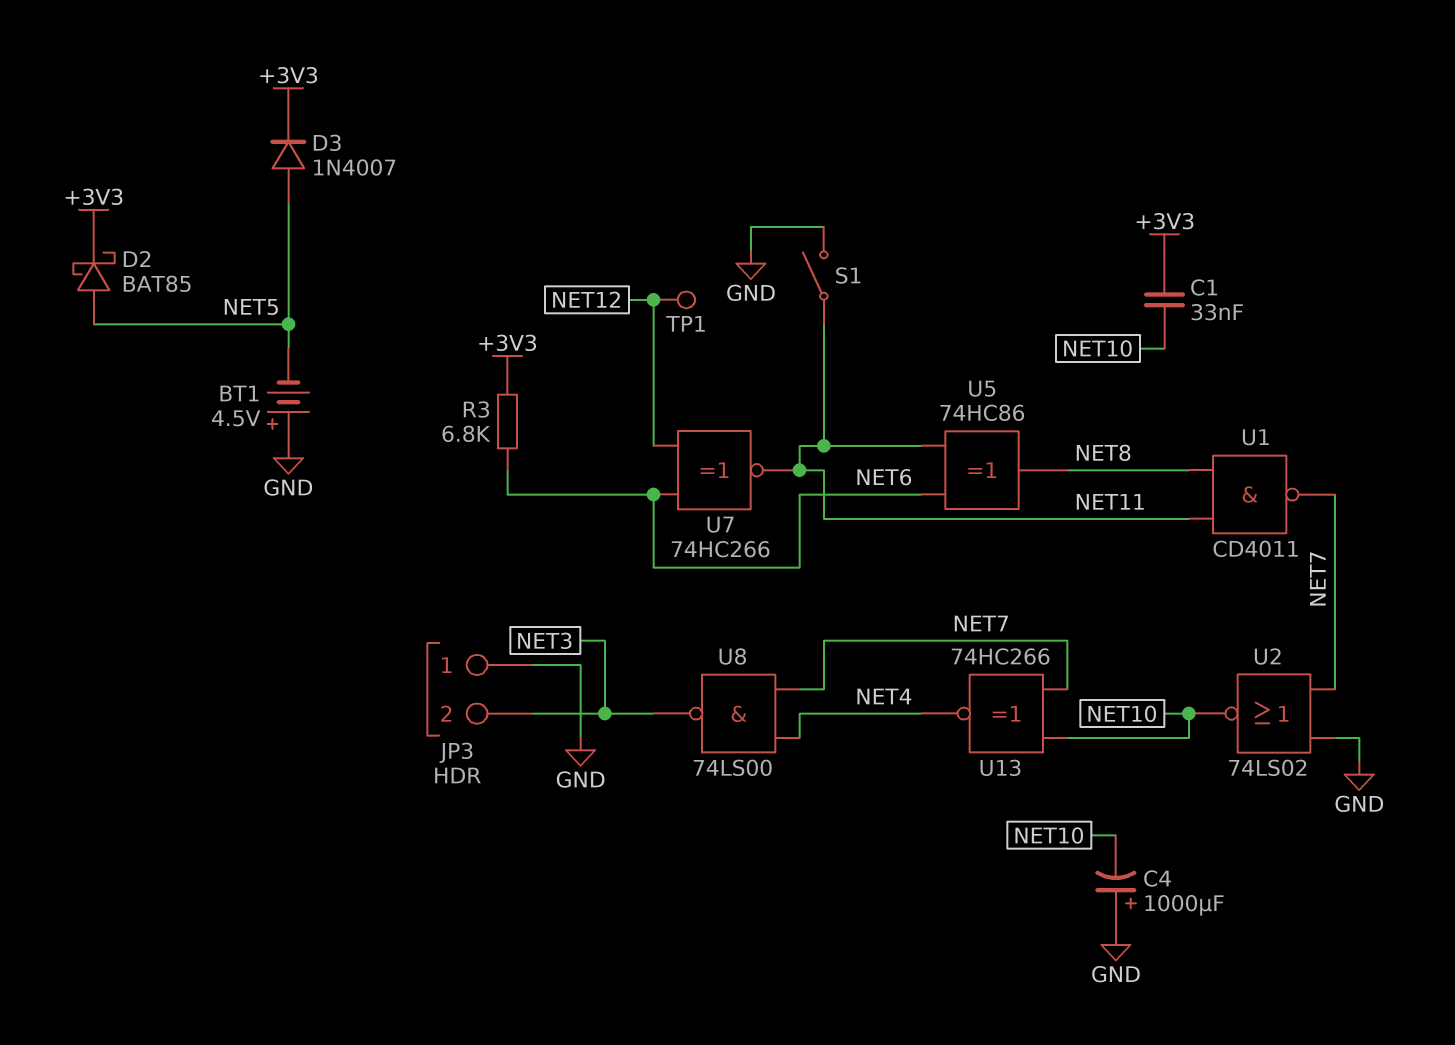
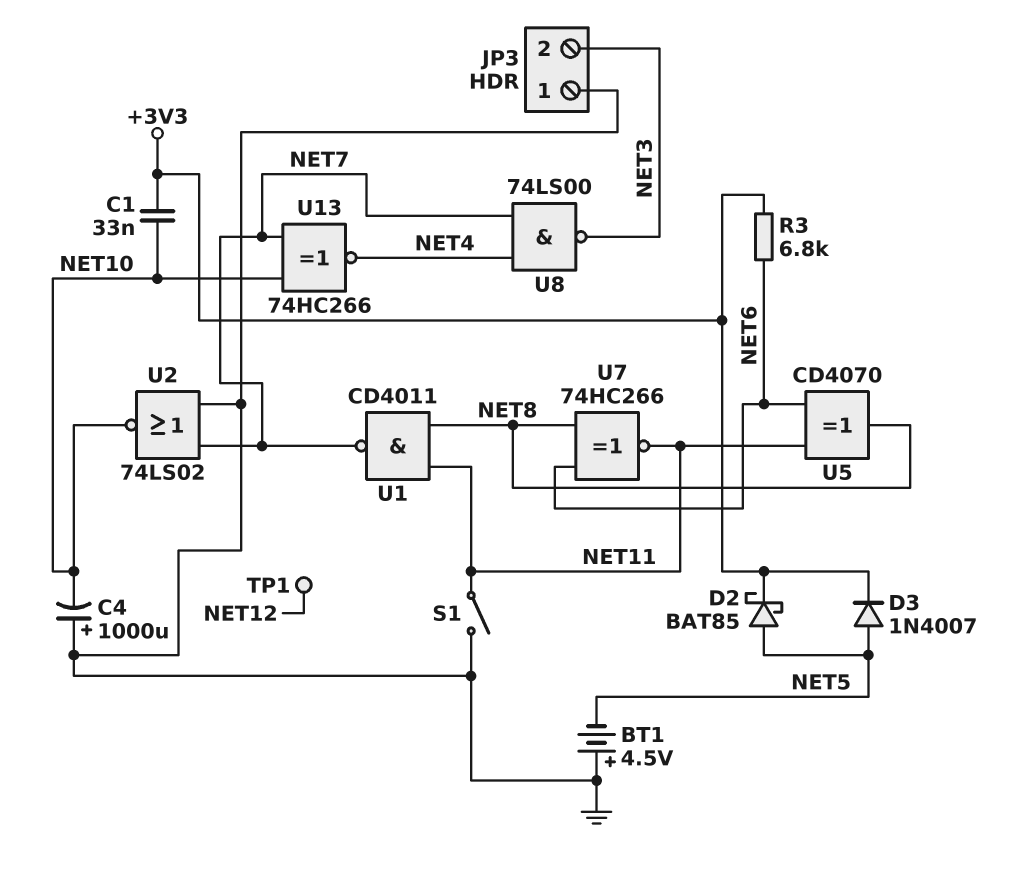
U5: XOR 74HC86 (in NET6, in NET11, out NET8) -> XOR CD4070 (in NET6, in NET11, out NET8)
U7: XNOR 74HC266 (in NET6, in NET12, out NET11) -> XNOR 74HC266 (in NET6, in NET8, out NET11)

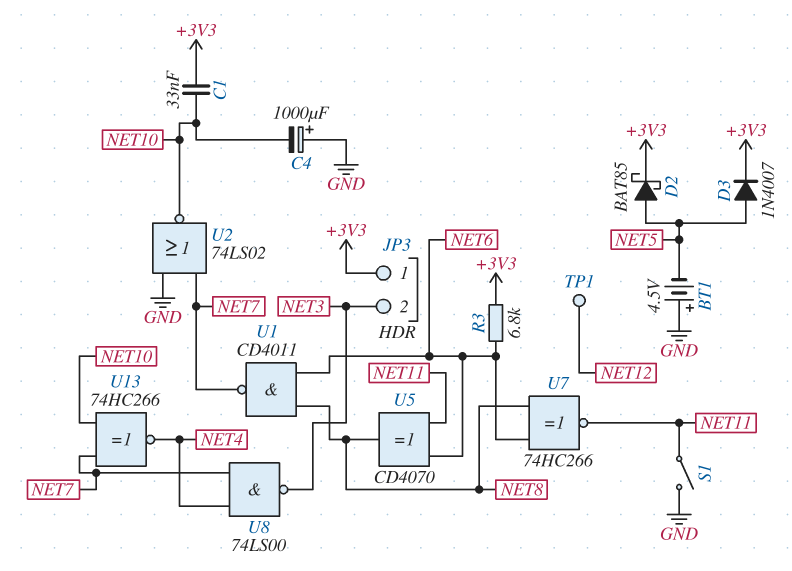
JP3 pin 1: GND -> +3V3
U1: NAND CD4011 (in NET8, in NET11, out NET7) -> NAND CD4011 (in NET6, in NET8, out NET7)

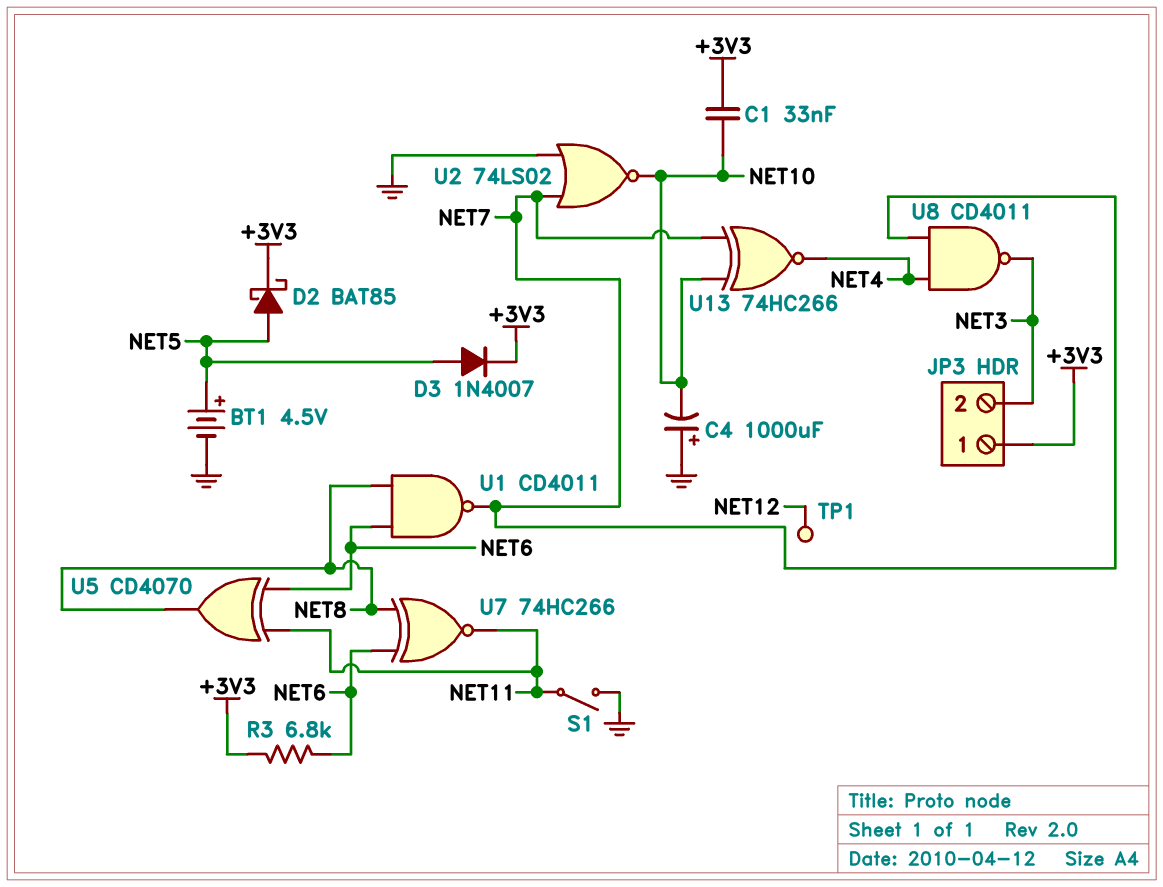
BT1: 4.5V (plus GND, minus NET5) -> 4.5V (plus NET5, minus GND)
U8: NAND 74LS00 (in NET4, in NET7, out NET3) -> NAND CD4011 (in NET4, in NET7, out NET3)

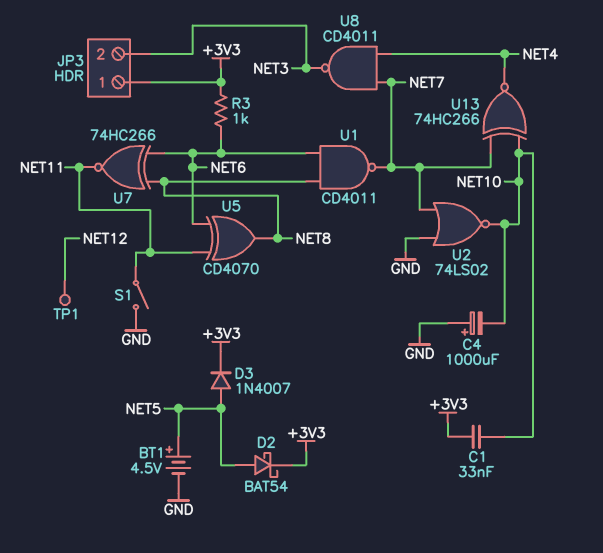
D2: schottky BAT85 (A NET5, K +3V3) -> schottky BAT54 (A NET5, K +3V3)
R3: 6.8k (+3V3, NET6) -> 1k (+3V3, NET6)

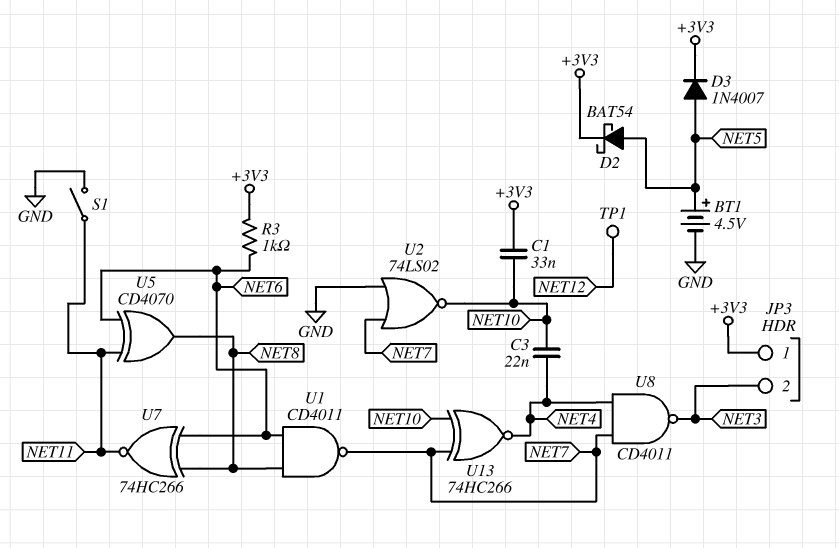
C3: none -> 22nF (NET4, NET10)
C4: 1000uF (plus GND, minus NET10) -> none

